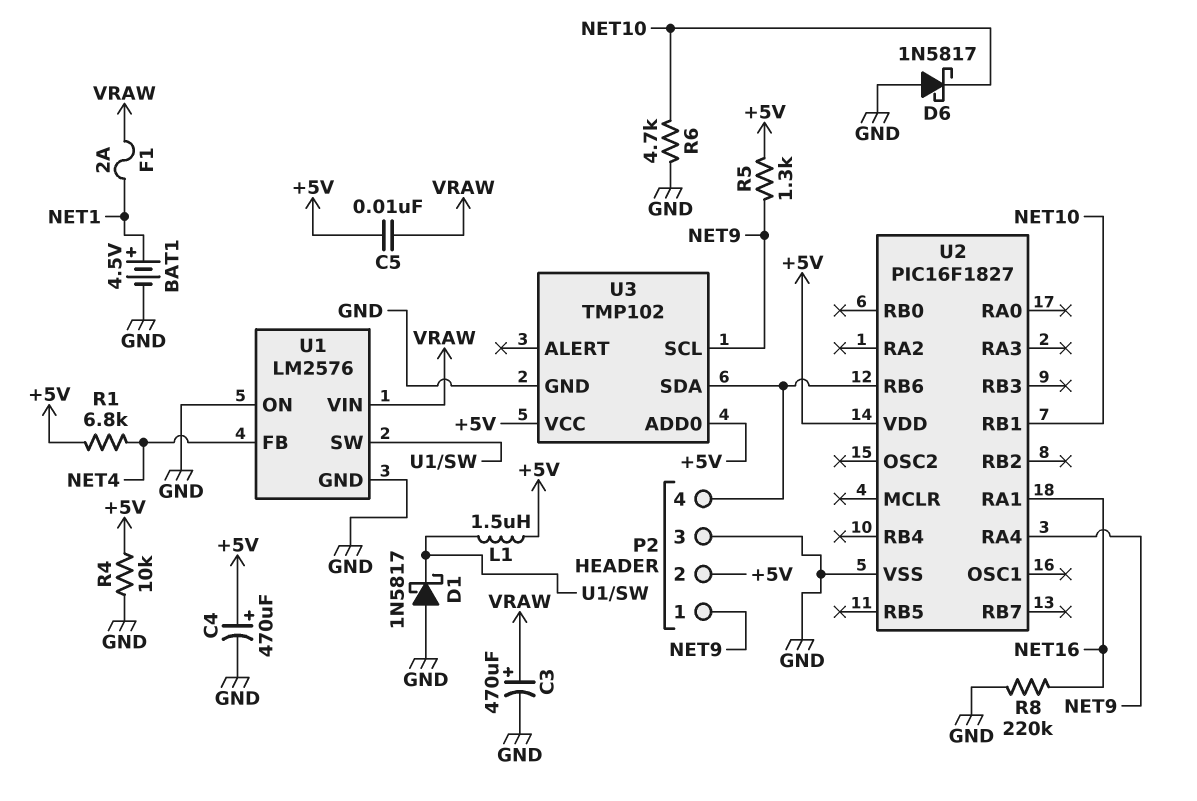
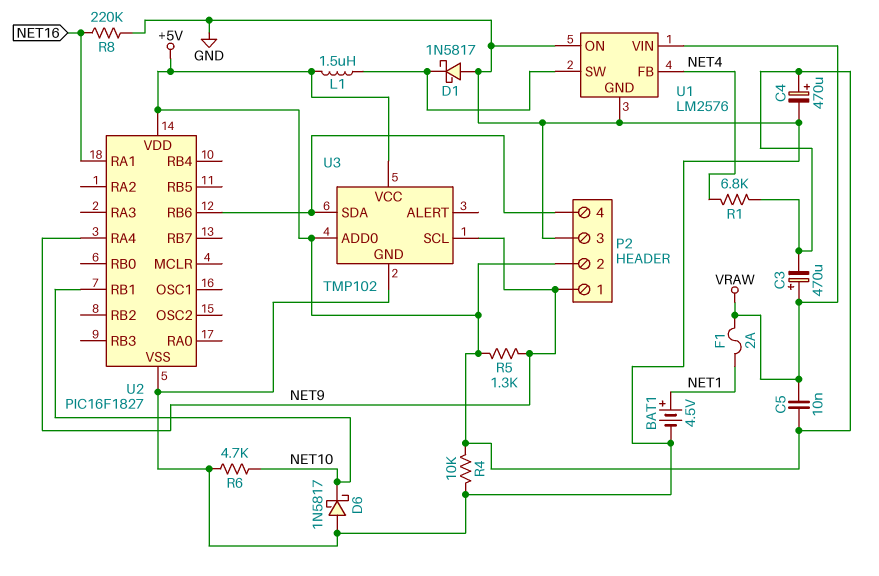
C3: 470uF (plus VRAW, minus GND) -> 470uF (plus VRAW, minus +5V)

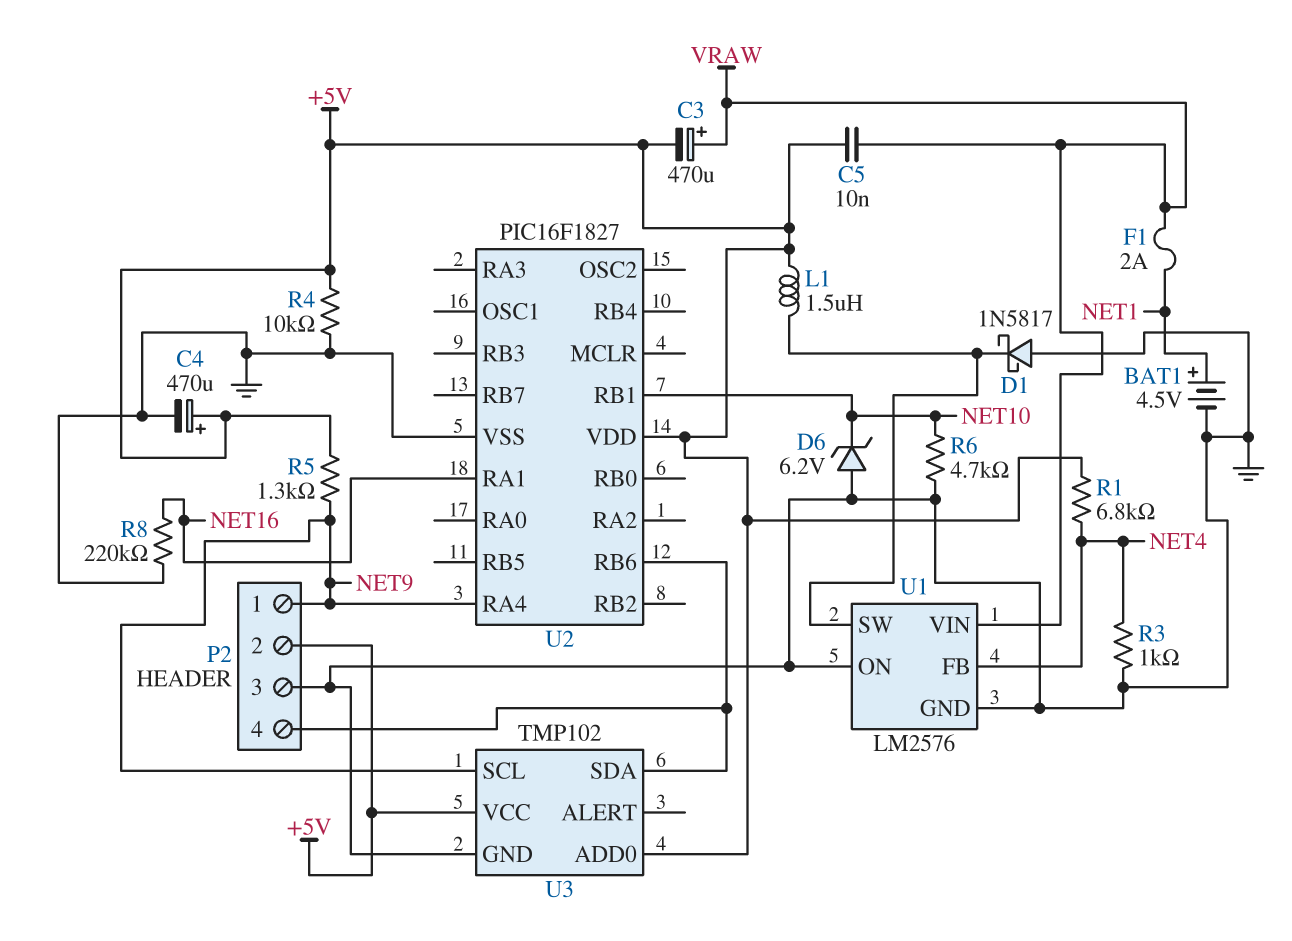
D6: schottky 1N5817 (A GND, K NET10) -> zener 6.2V (A GND, K NET10)
R3: none -> 1k (GND, NET4)

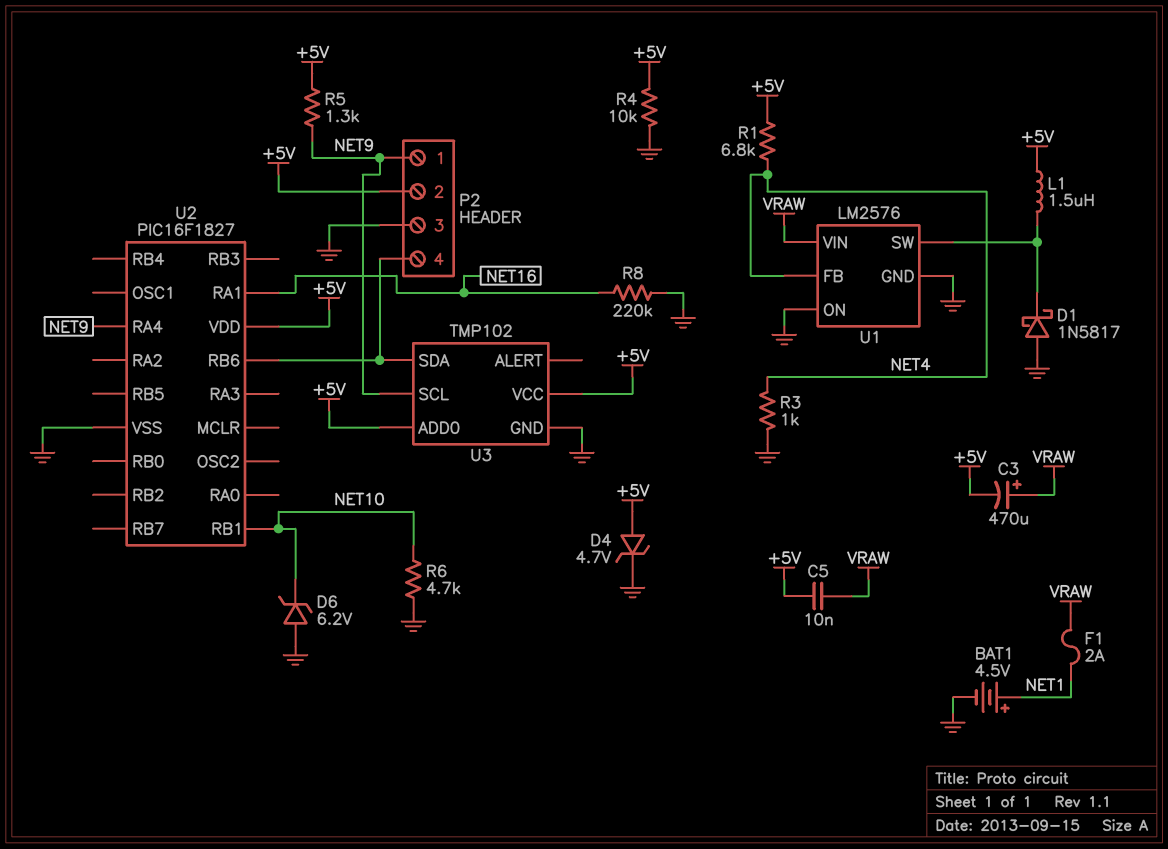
C4: 470uF (plus +5V, minus GND) -> none
D4: none -> zener 4.7V (A +5V, K GND)

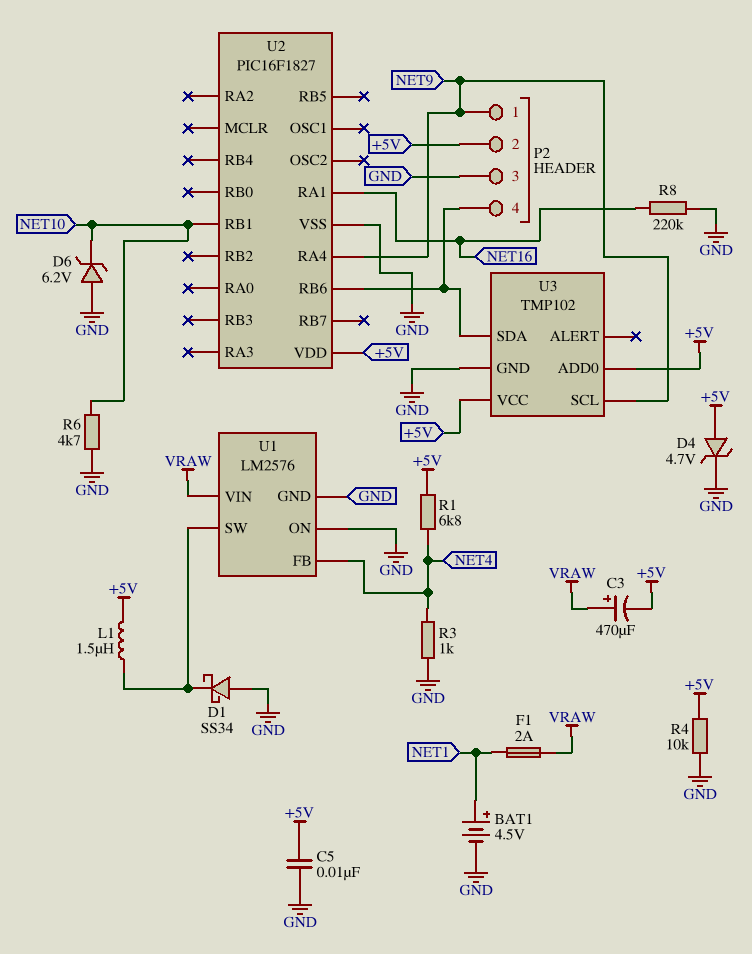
C5: 10nF (+5V, VRAW) -> 10nF (+5V, GND)
D1: schottky 1N5817 (A GND, K U1/SW) -> schottky SS34 (A GND, K U1/SW)
R5: 1.3k (+5V, NET9) -> none

